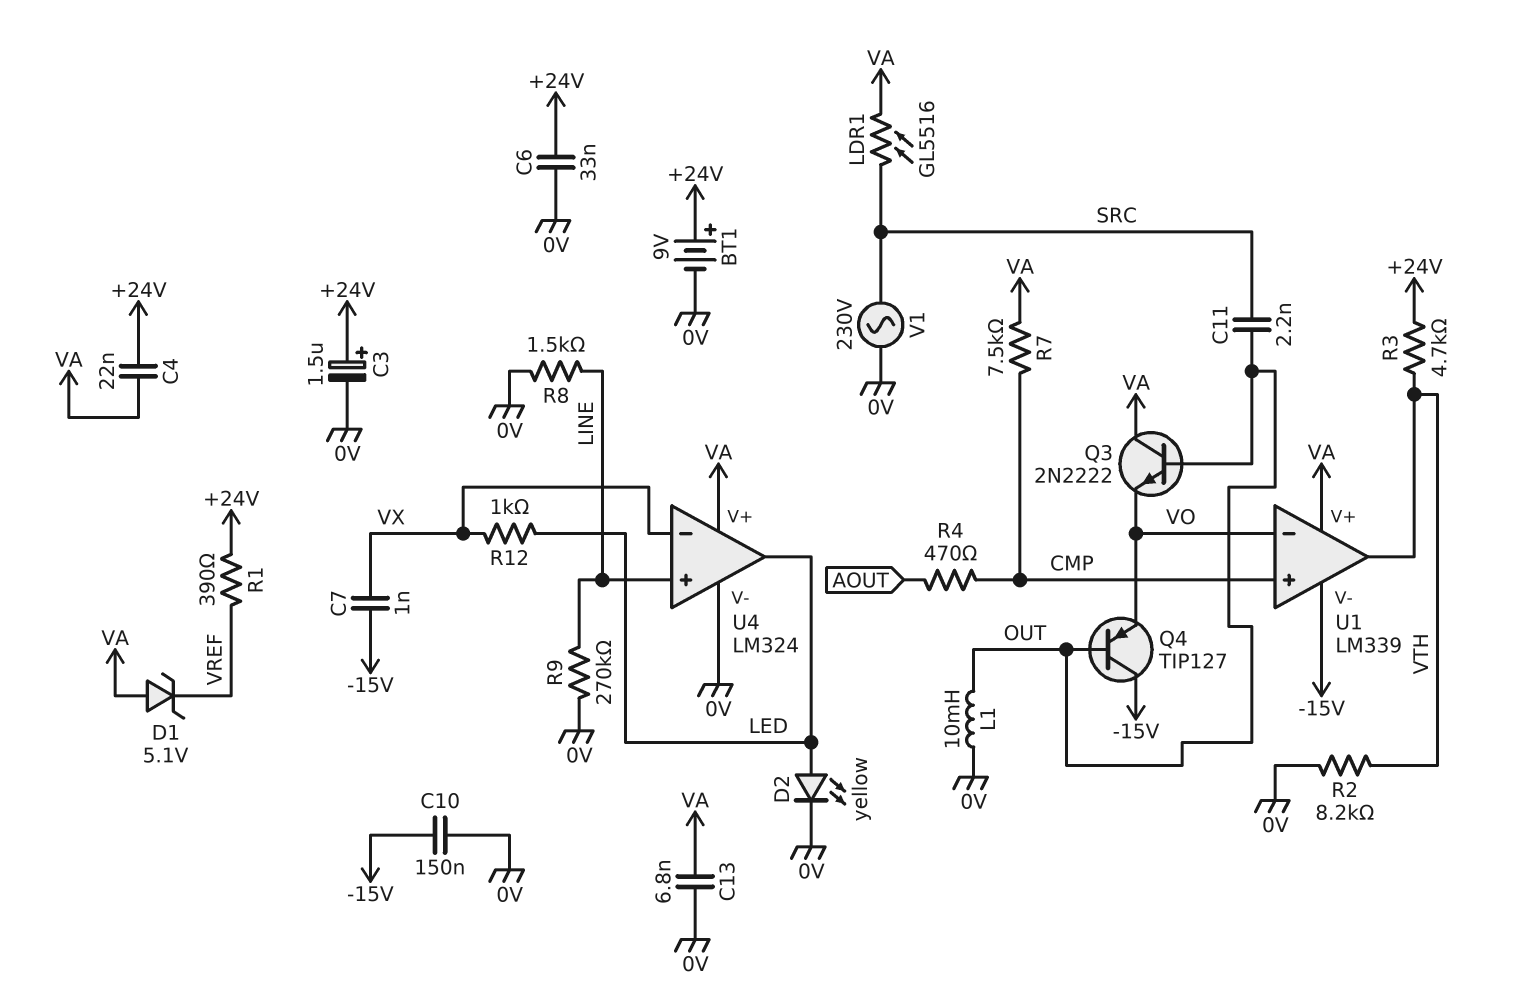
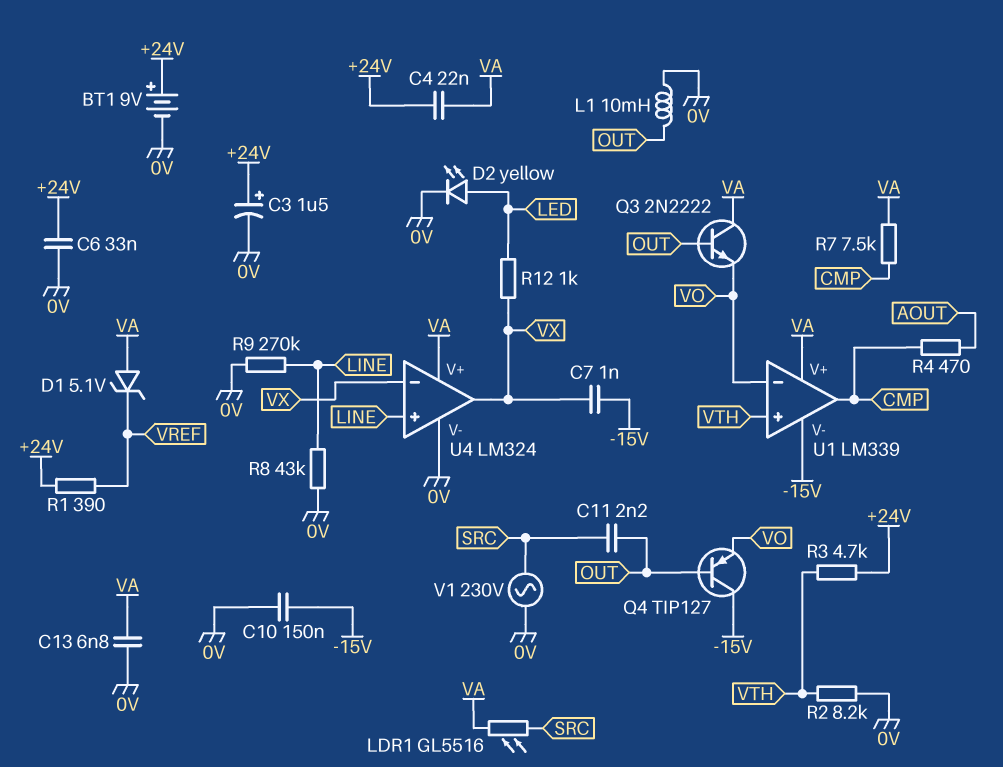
R8: 1.5k (0V, LINE) -> 43k (0V, LINE)
U1 pin in+: CMP -> VTH
U1 pin out: VTH -> CMP
U4 pin out: LED -> VX

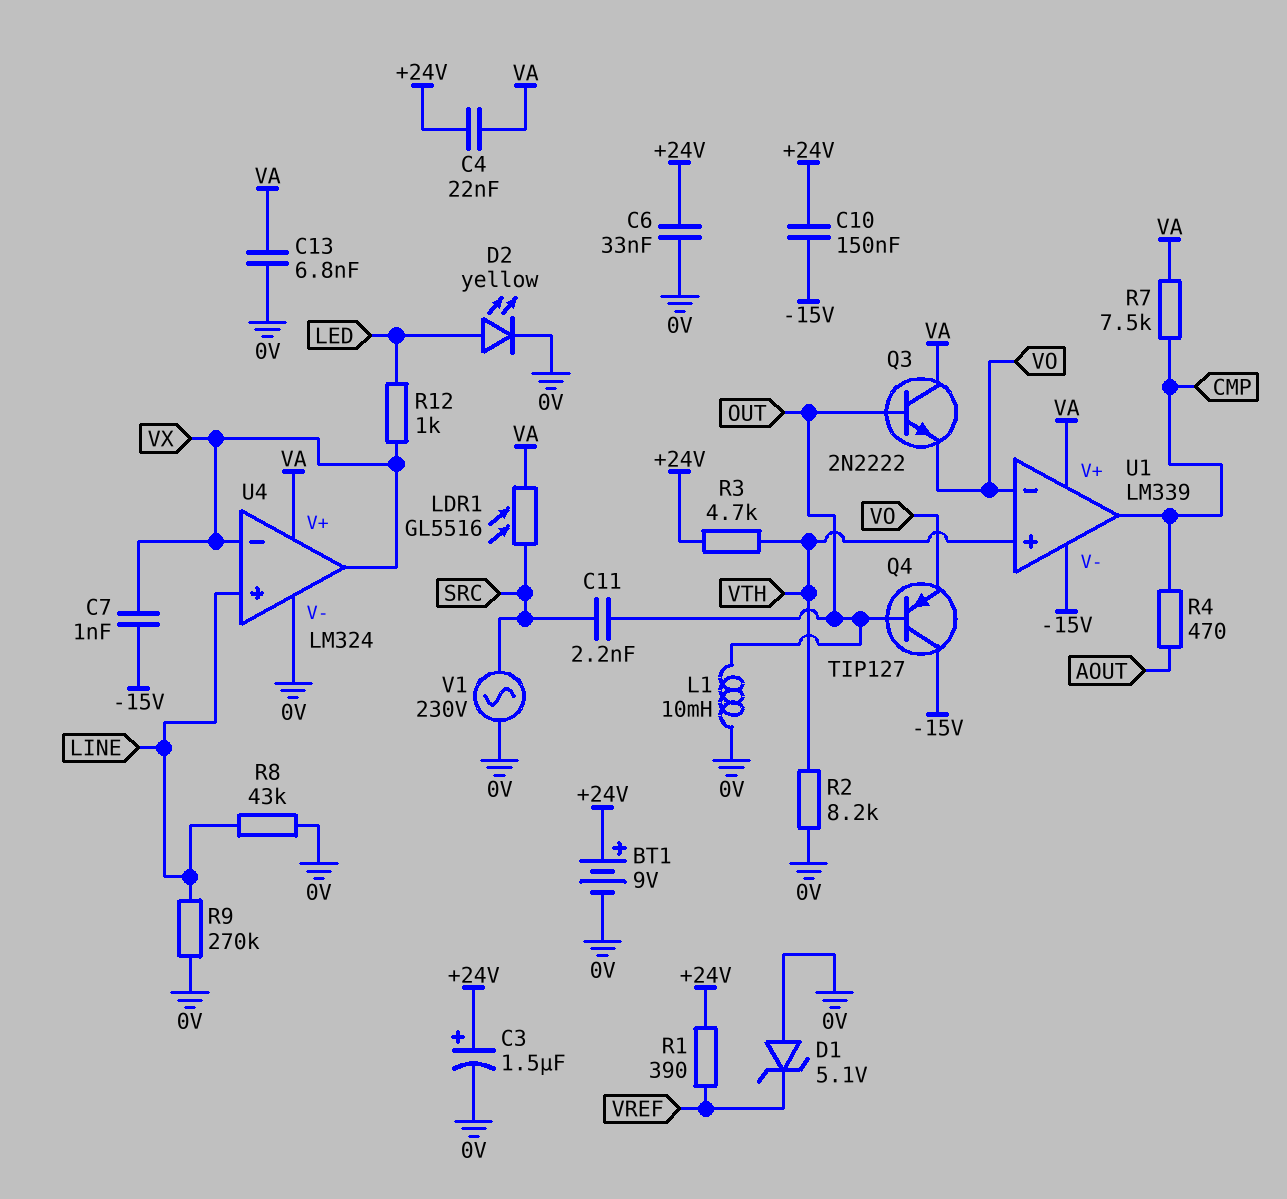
C10: 150nF (-15V, 0V) -> 150nF (+24V, -15V)
D1: zener 5.1V (A VA, K VREF) -> zener 5.1V (A 0V, K VREF)

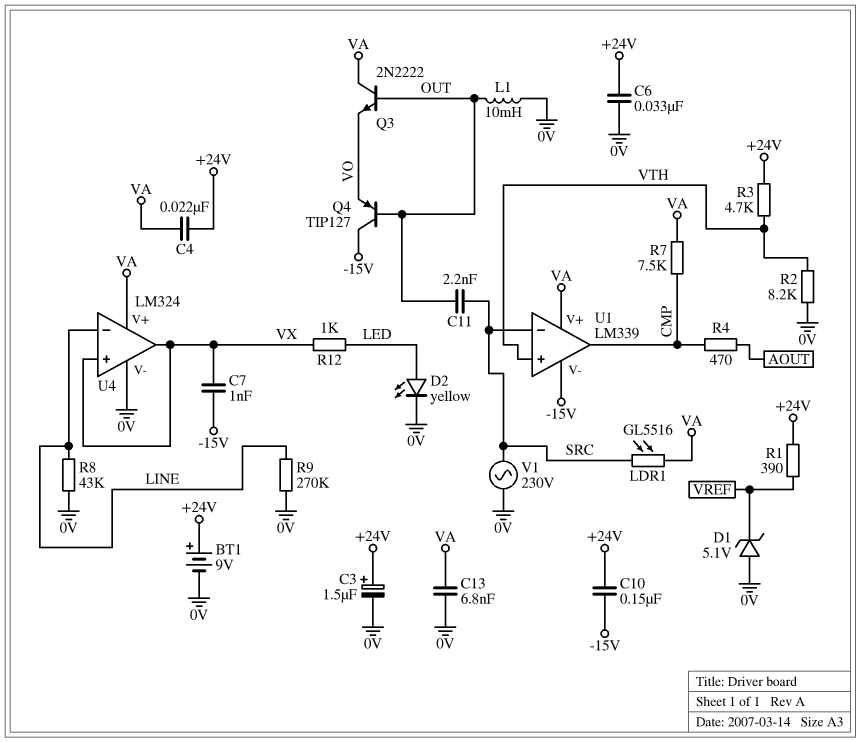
U1 pin in-: VO -> SRC
U4 pin in+: LINE -> VX
U4 pin in-: VX -> LINE

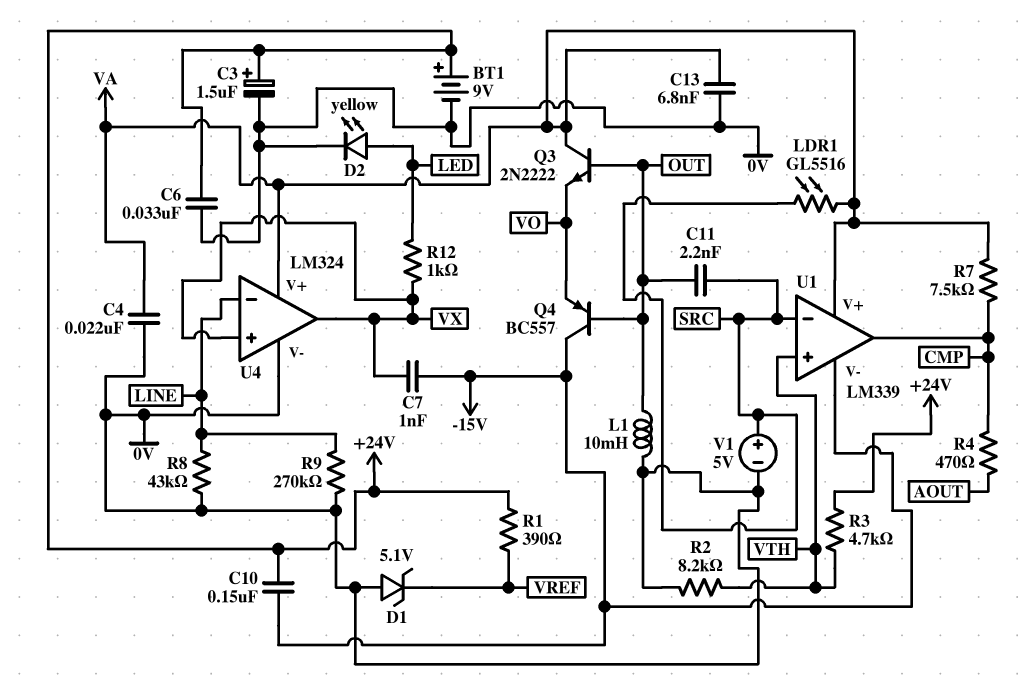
C4: 22nF (+24V, VA) -> 22nF (0V, VA)
Q4: PNP TIP127 (B OUT, C -15V, E VO) -> PNP BC557 (B OUT, C -15V, E VO)
V1: AC 230V (0V, SRC) -> 5V (plus SRC, minus 0V)

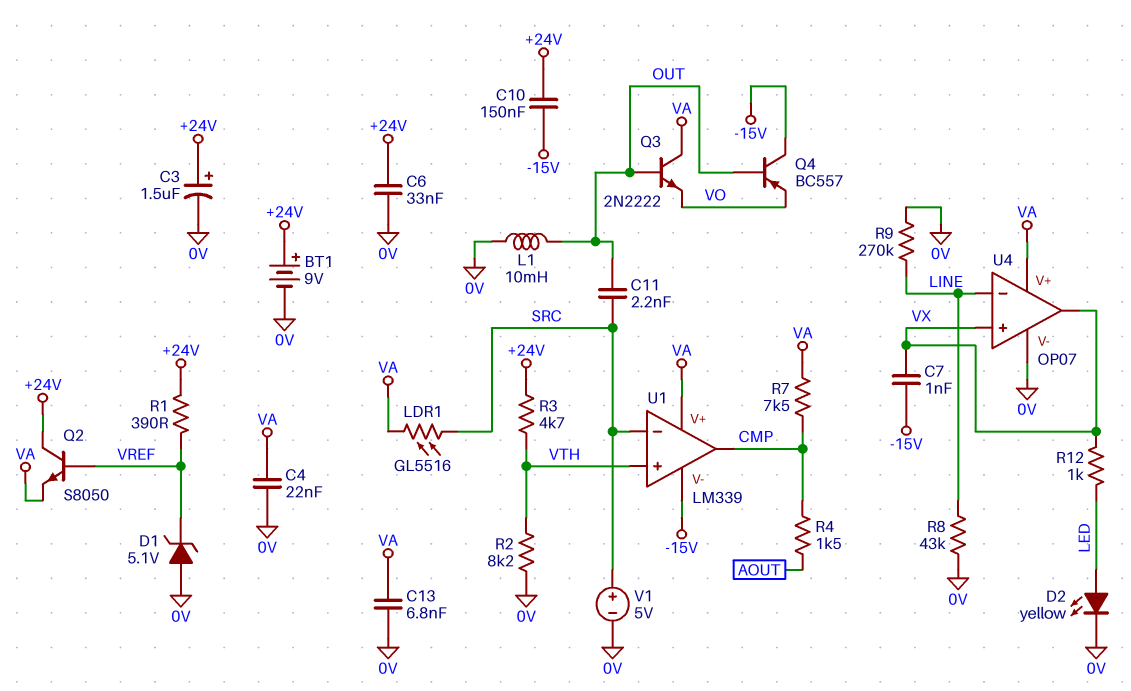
Q2: none -> NPN S8050 (B VREF, C +24V, E VA)
R4: 470 (AOUT, CMP) -> 1.5k (AOUT, CMP)
U4: LM324 -> OP07

